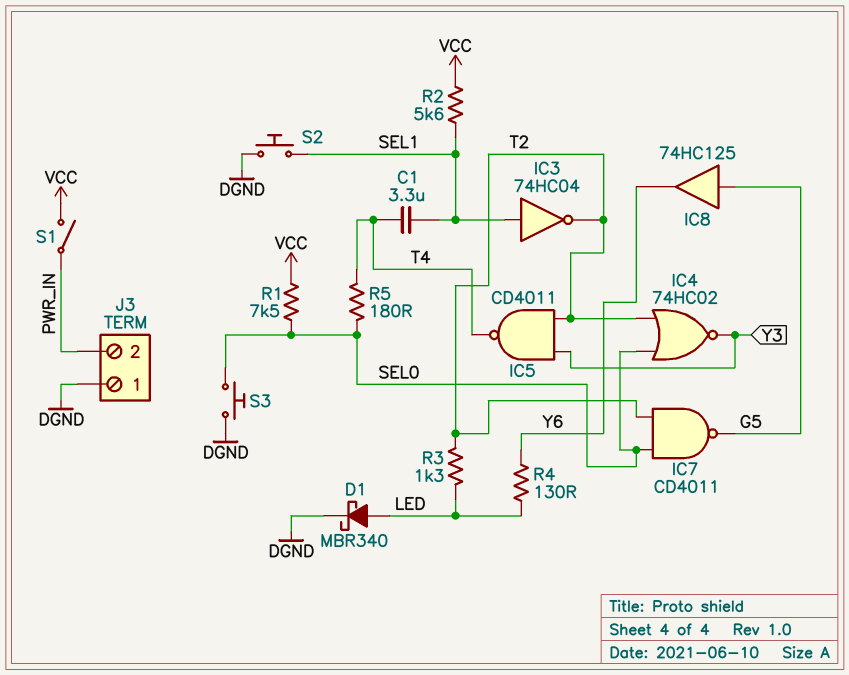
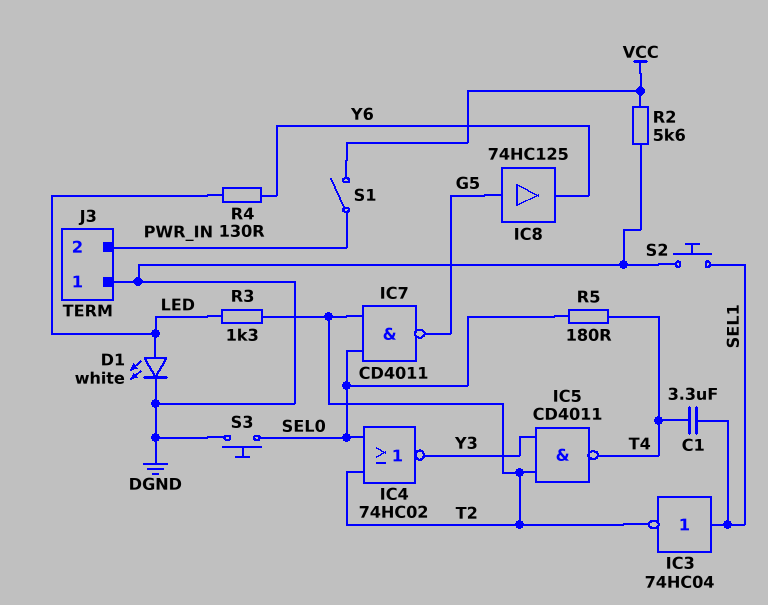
D1: schottky MBR340 (A LED, K DGND) -> LED white (A LED, K DGND)
R1: 7.5k (SEL0, VCC) -> none
R2: 5.6k (SEL1, VCC) -> 5.6k (DGND, VCC)

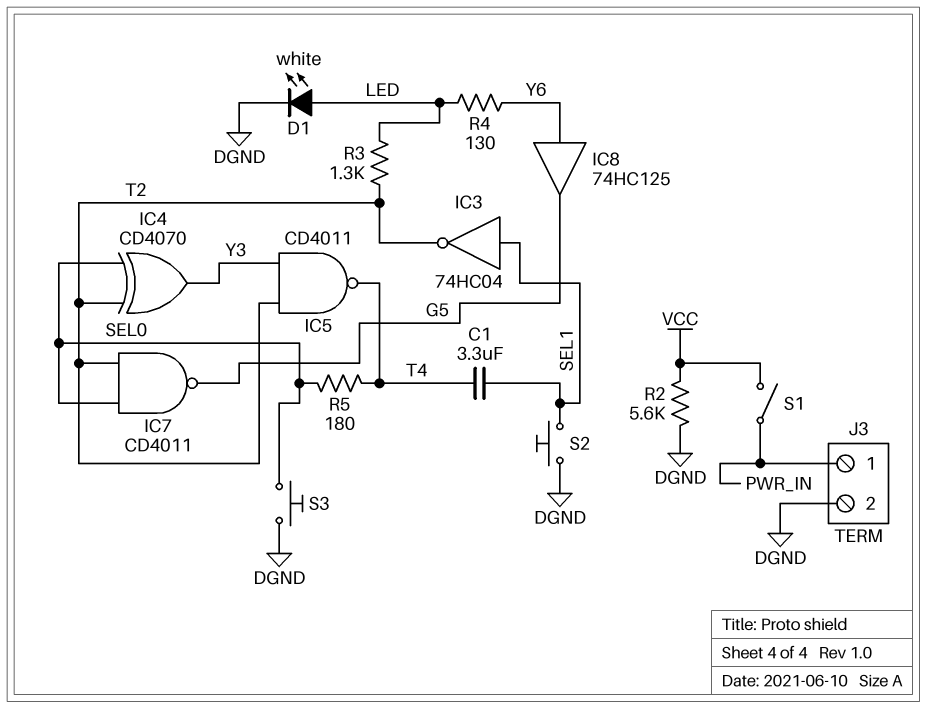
IC4: NOR 74HC02 (in SEL0, in T2, out Y3) -> XOR CD4070 (in SEL0, in T2, out Y3)
IC8: buffer 74HC125 (in G5, out Y6) -> buffer 74HC125 (in Y6, out G5)
J3 pin 1: DGND -> PWR_IN
J3 pin 2: PWR_IN -> DGND

